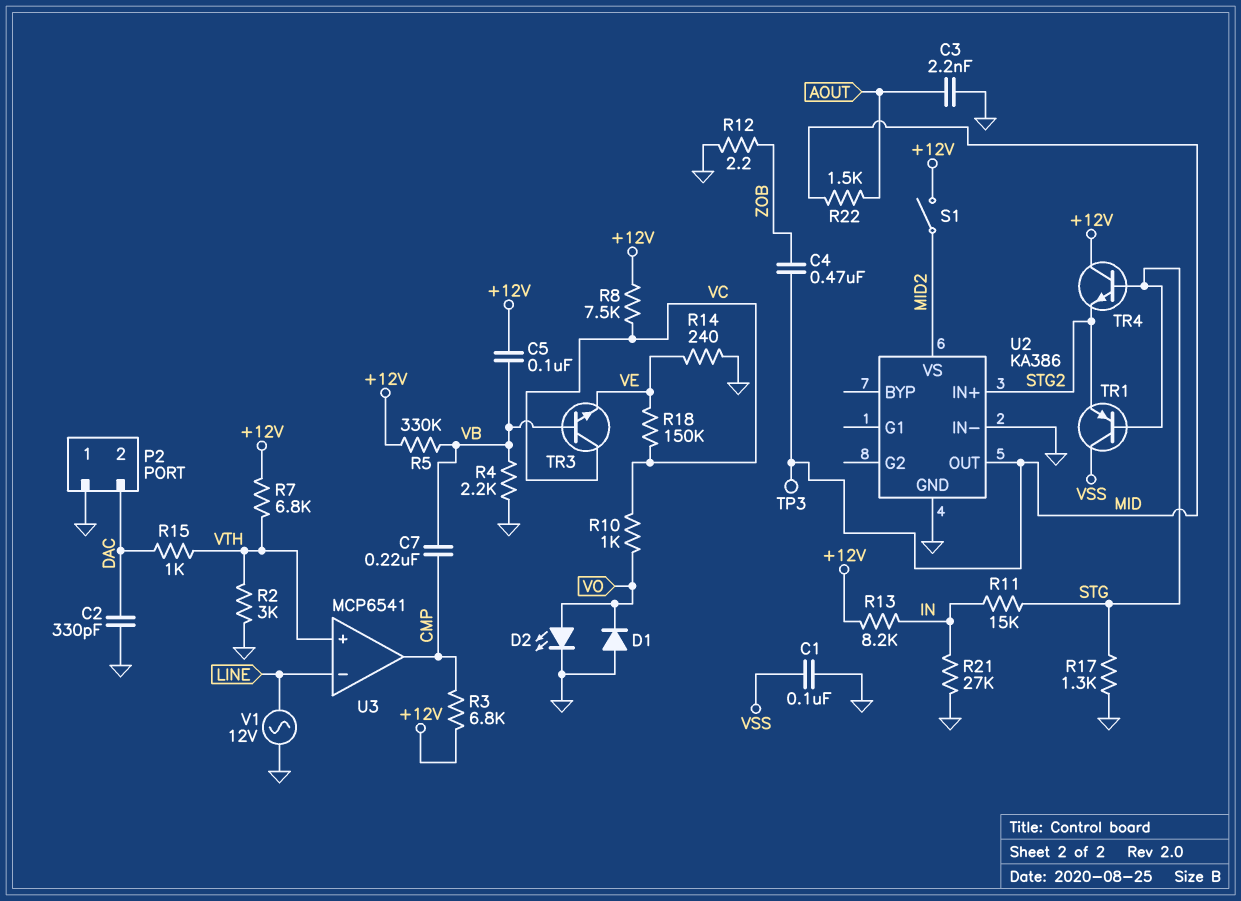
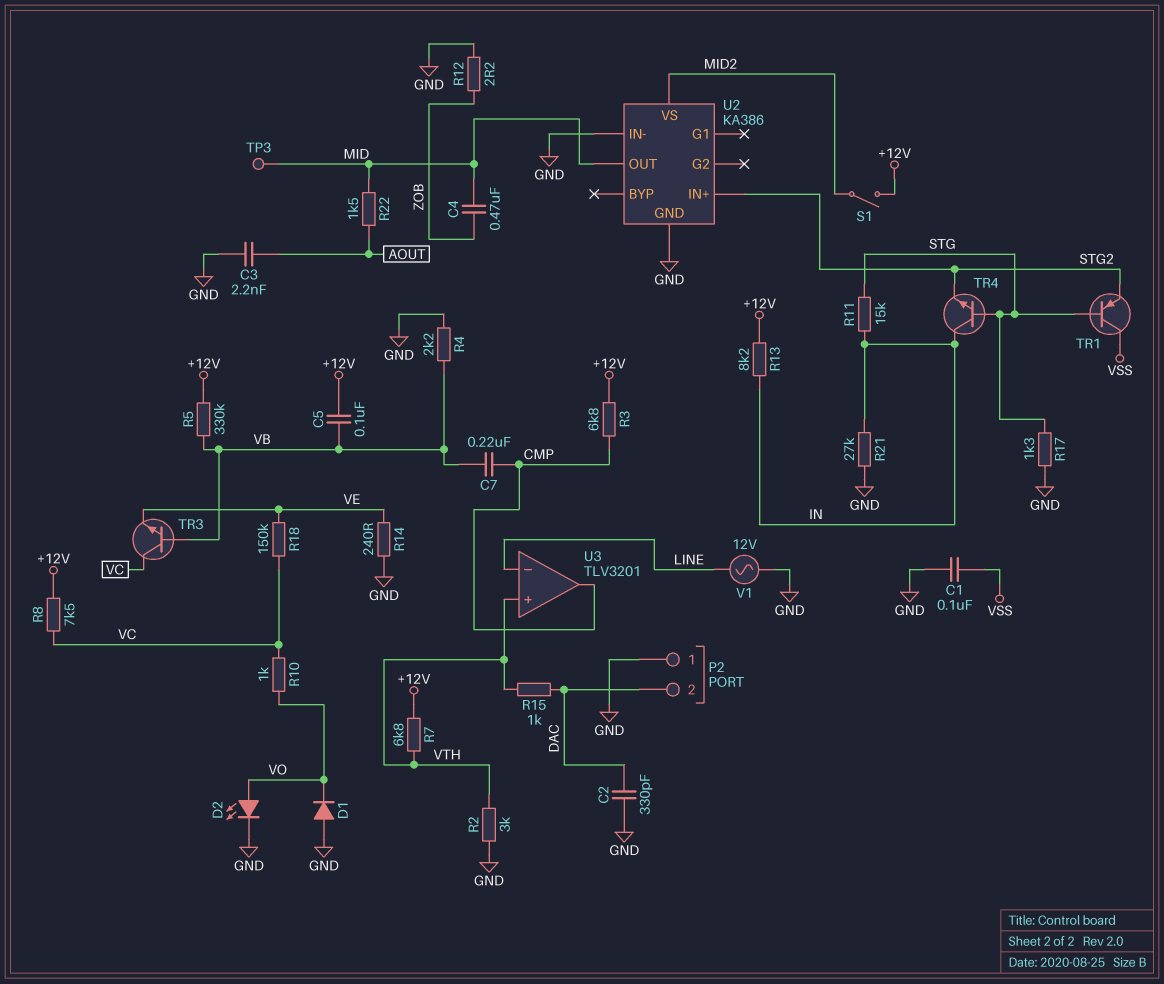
TR4: NPN (B STG, C +12V, E STG2) -> NPN (B STG, C IN, E STG2)
U3: MCP6541 -> TLV3201

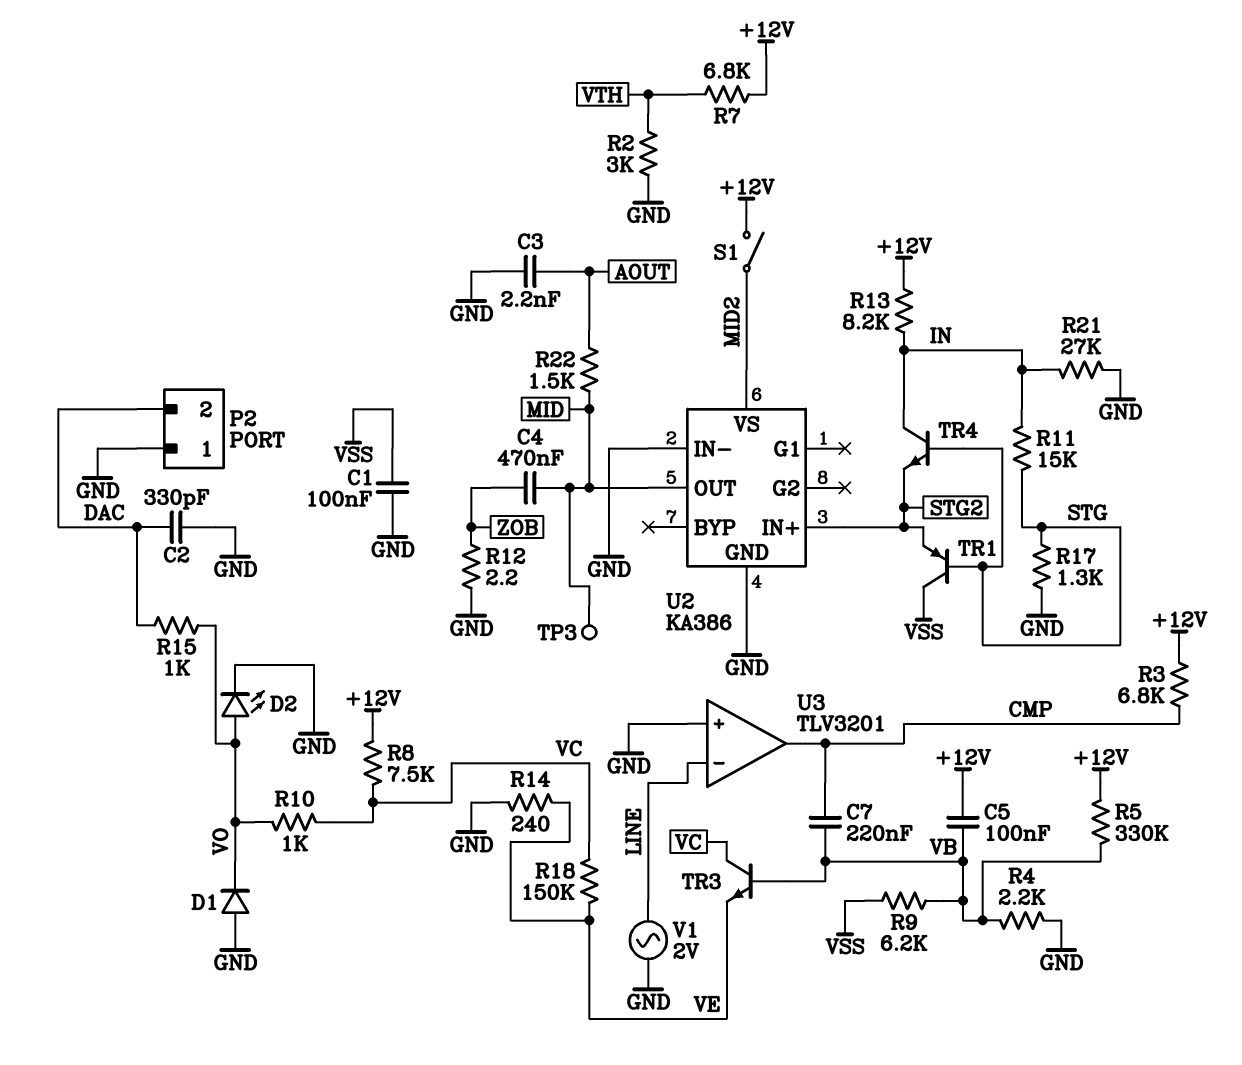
R9: none -> 6.2k (VB, VSS)
R15: 1k (DAC, VTH) -> 1k (DAC, VO)
U3 pin in+: VTH -> GND
V1: AC 12V (GND, LINE) -> AC 2V (GND, LINE)

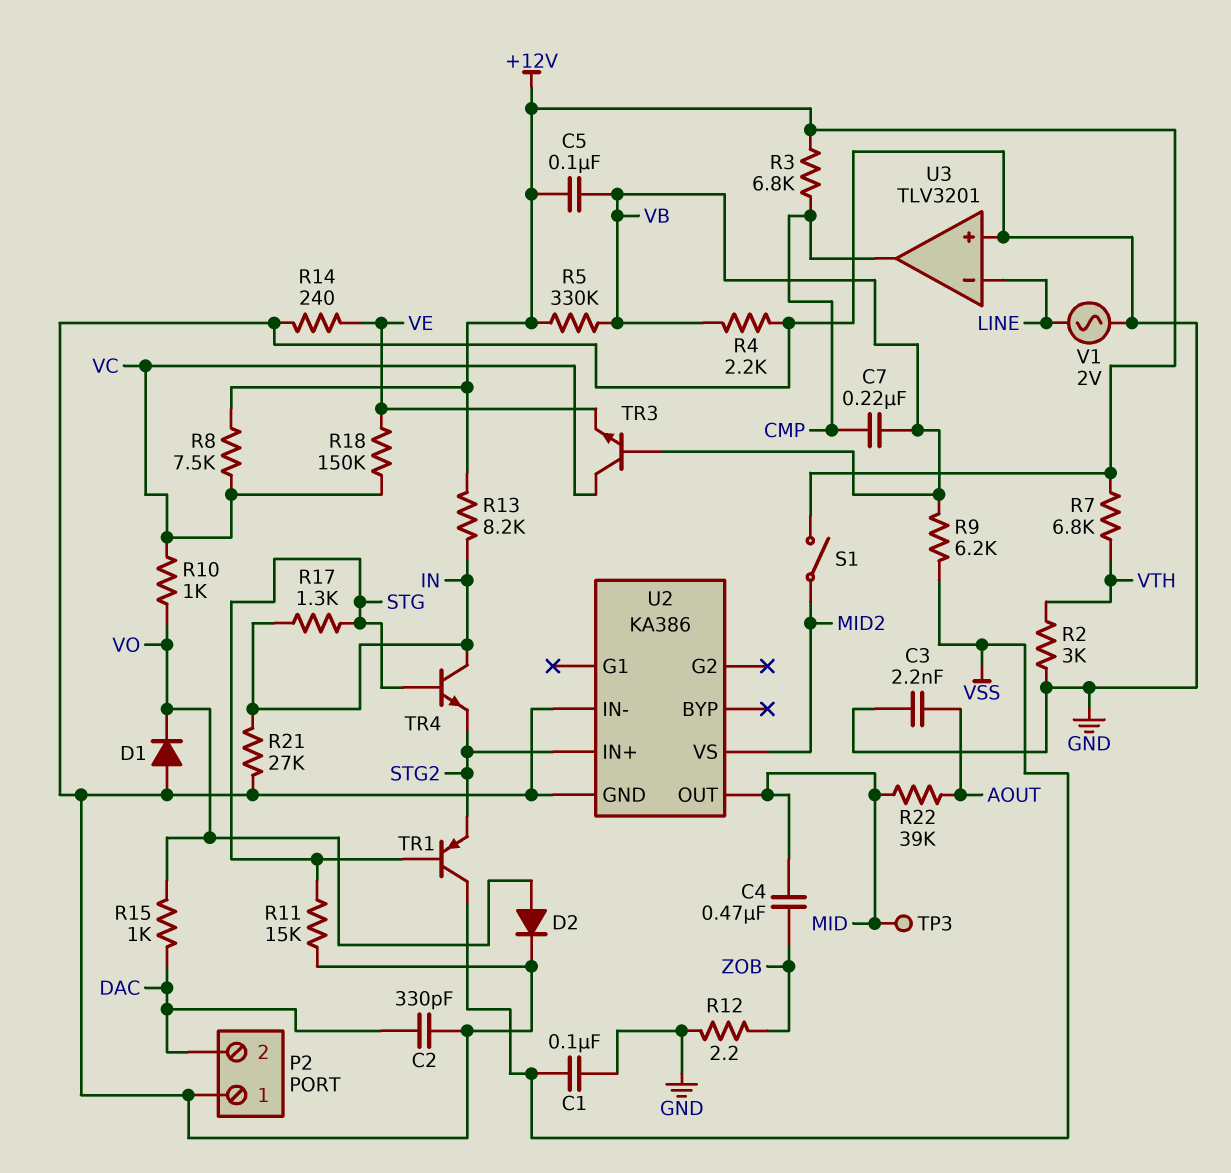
D2: LED (A VO, K GND) -> diode (A VO, K GND)
R11: 15k (IN, STG) -> 15k (GND, STG)
R17: 1.3k (GND, STG) -> 1.3k (IN, STG)
R22: 1.5k (AOUT, MID) -> 39k (AOUT, MID)

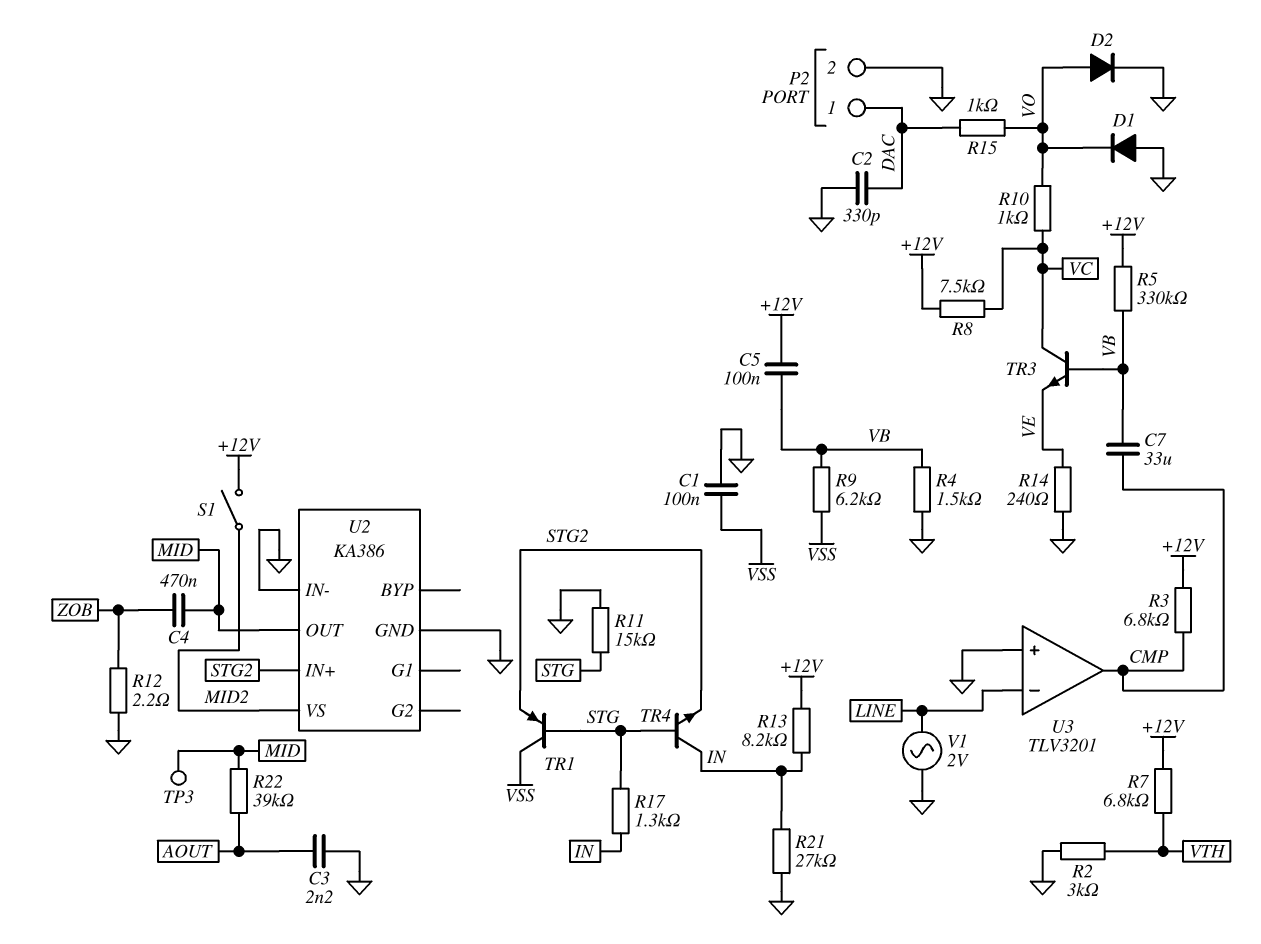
C7: 220nF (CMP, VB) -> 33uF (CMP, VB)
P2 pin 1: GND -> DAC
P2 pin 2: DAC -> GND
R4: 2.2k (GND, VB) -> 1.5k (GND, VB)
R18: 150k (VC, VE) -> none

